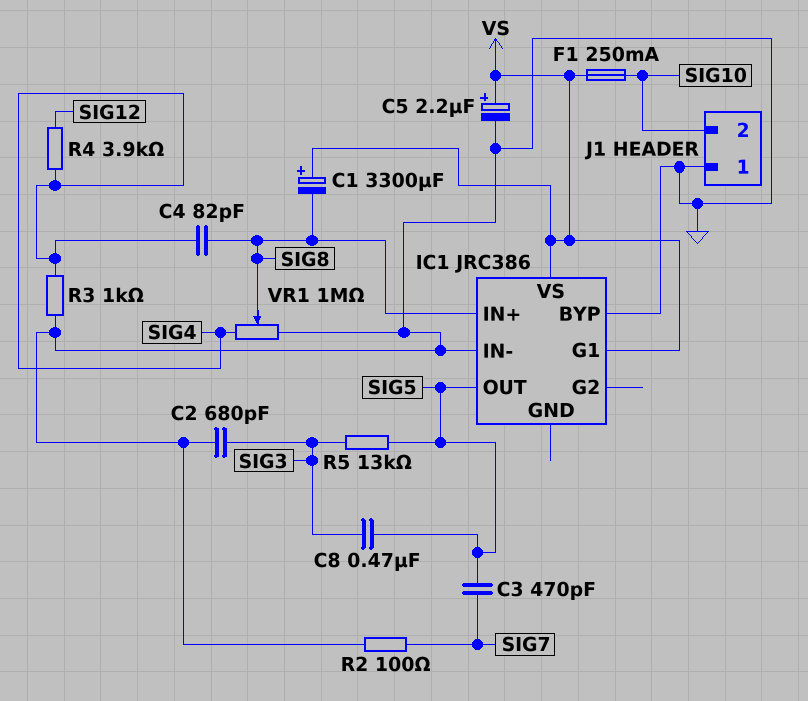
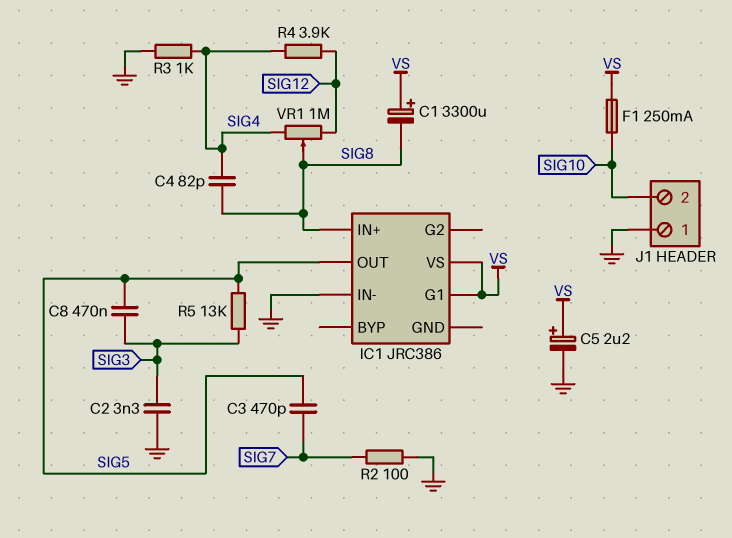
C2: 680pF (GND, SIG3) -> 3.3nF (GND, SIG3)
IC1 pin BYP: GND -> none
VR1: 1M (GND, SIG4, wiper SIG8) -> 1M (SIG4, SIG12, wiper SIG8)

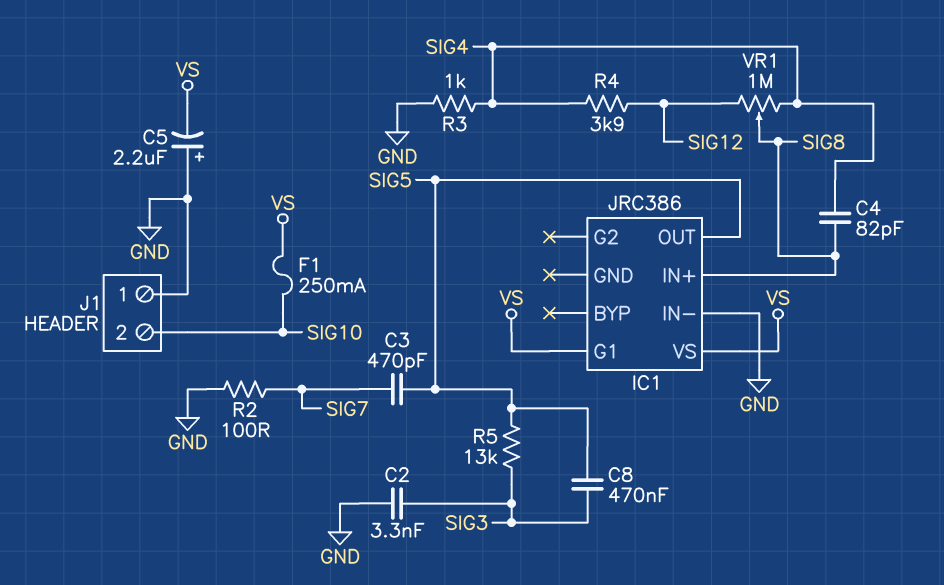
C1: 3300uF (plus VS, minus SIG8) -> none
C5: 2.2uF (plus VS, minus GND) -> 2.2uF (plus GND, minus VS)

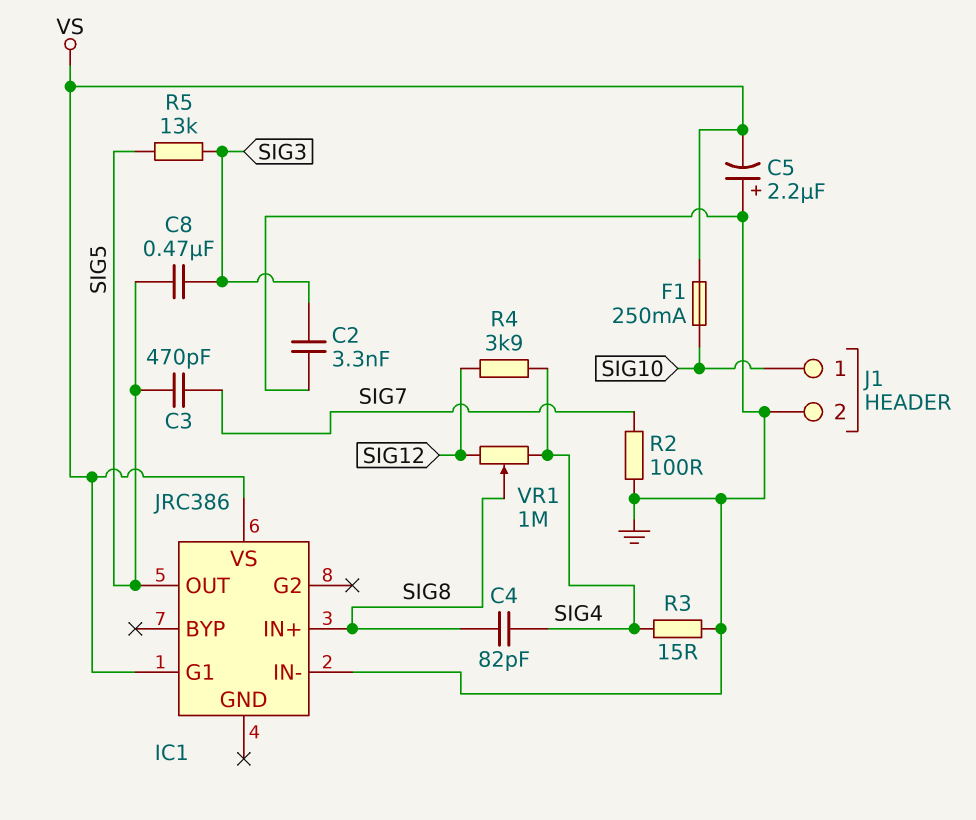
J1 pin 1: GND -> SIG10
J1 pin 2: SIG10 -> GND
R3: 1k (GND, SIG4) -> 15 (GND, SIG4)

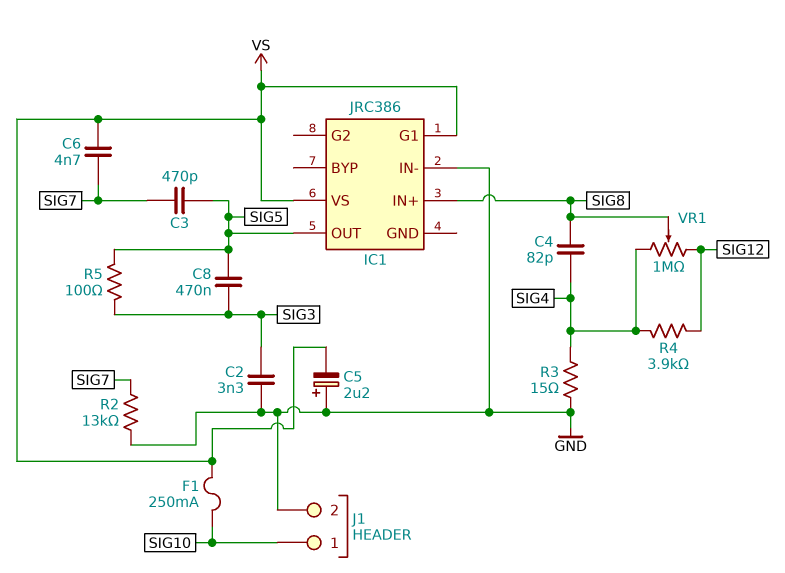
C6: none -> 4.7nF (SIG7, VS)
R2: 100 (GND, SIG7) -> 13k (GND, SIG7)
R5: 13k (SIG3, SIG5) -> 100 (SIG3, SIG5)

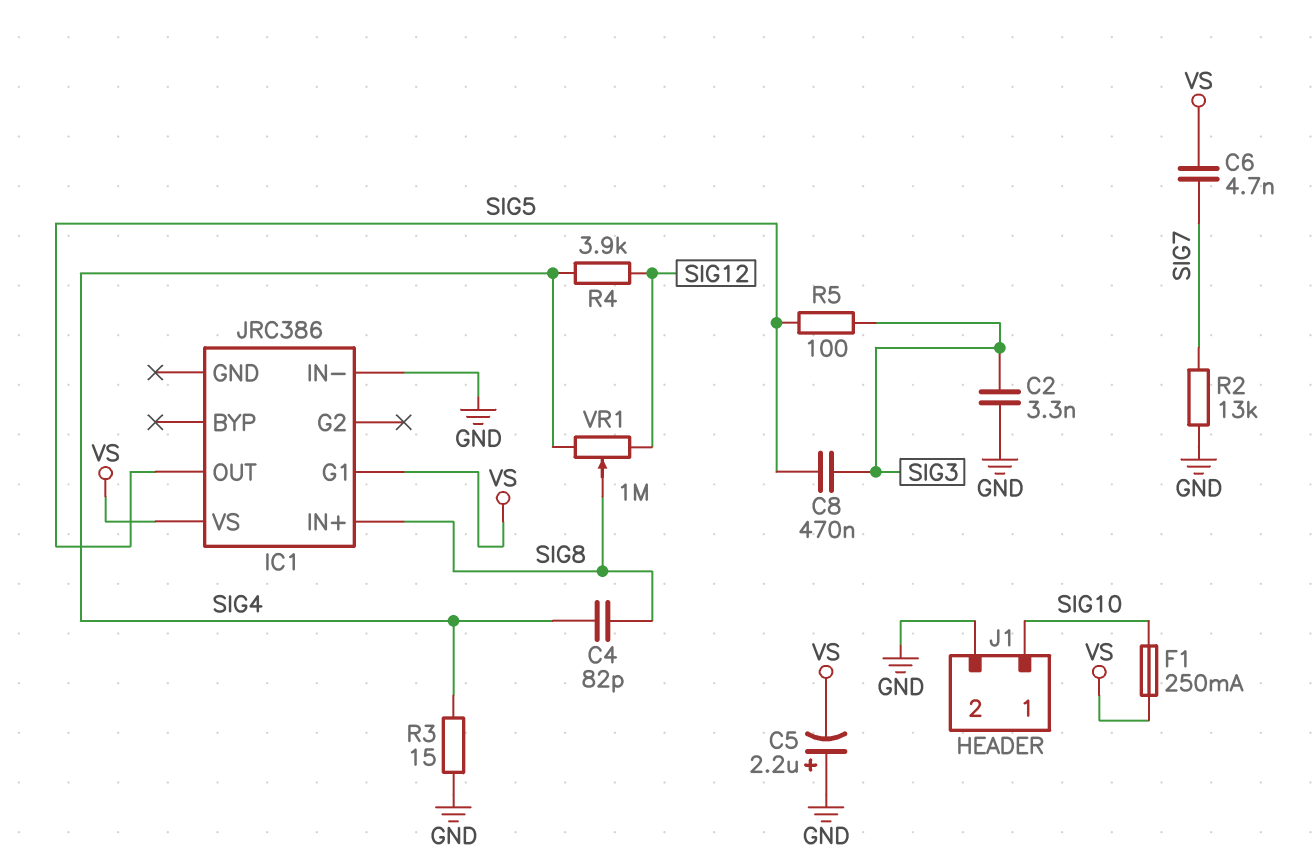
C3: 470pF (SIG5, SIG7) -> none

